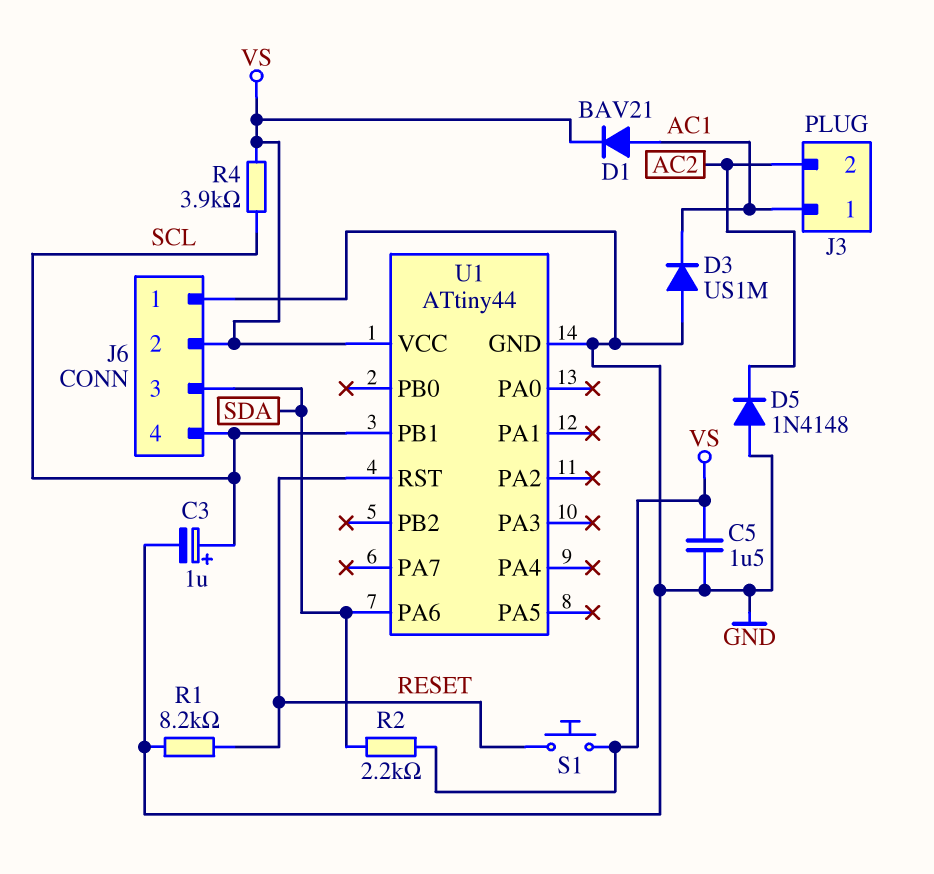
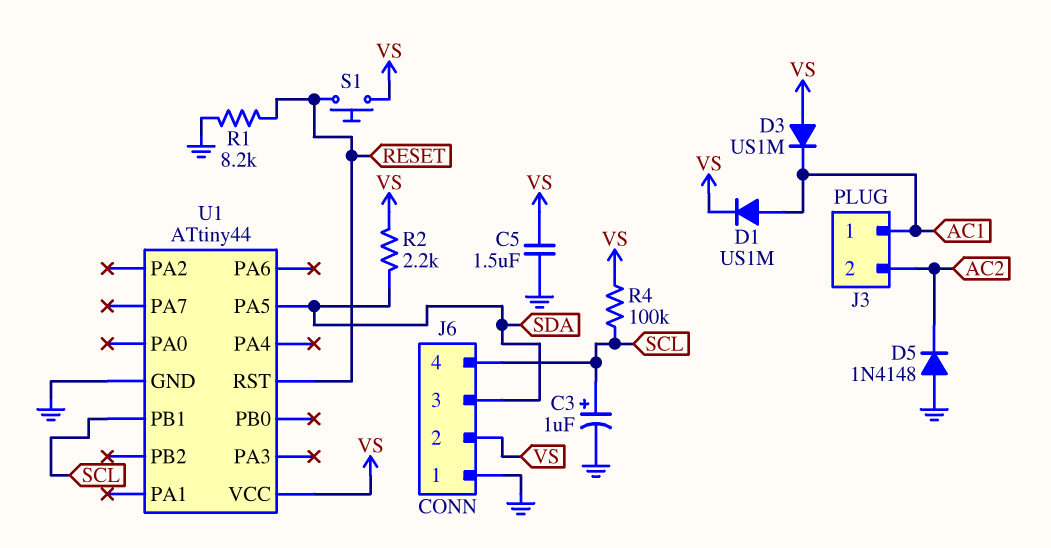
D1: diode BAV21 (A AC1, K VS) -> diode US1M (A AC1, K VS)
D3: diode US1M (A GND, K AC1) -> diode US1M (A VS, K AC1)
R4: 3.9k (SCL, VS) -> 100k (SCL, VS)
U1 pin PA5: none -> SDA
U1 pin PA6: SDA -> none

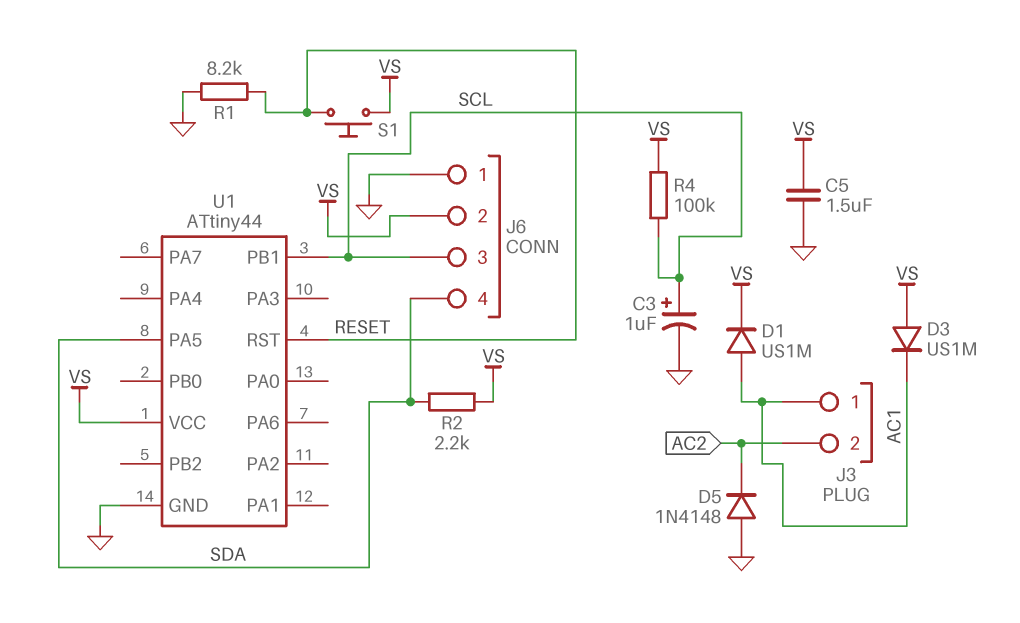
J6 pin 3: SDA -> SCL
J6 pin 4: SCL -> SDA

